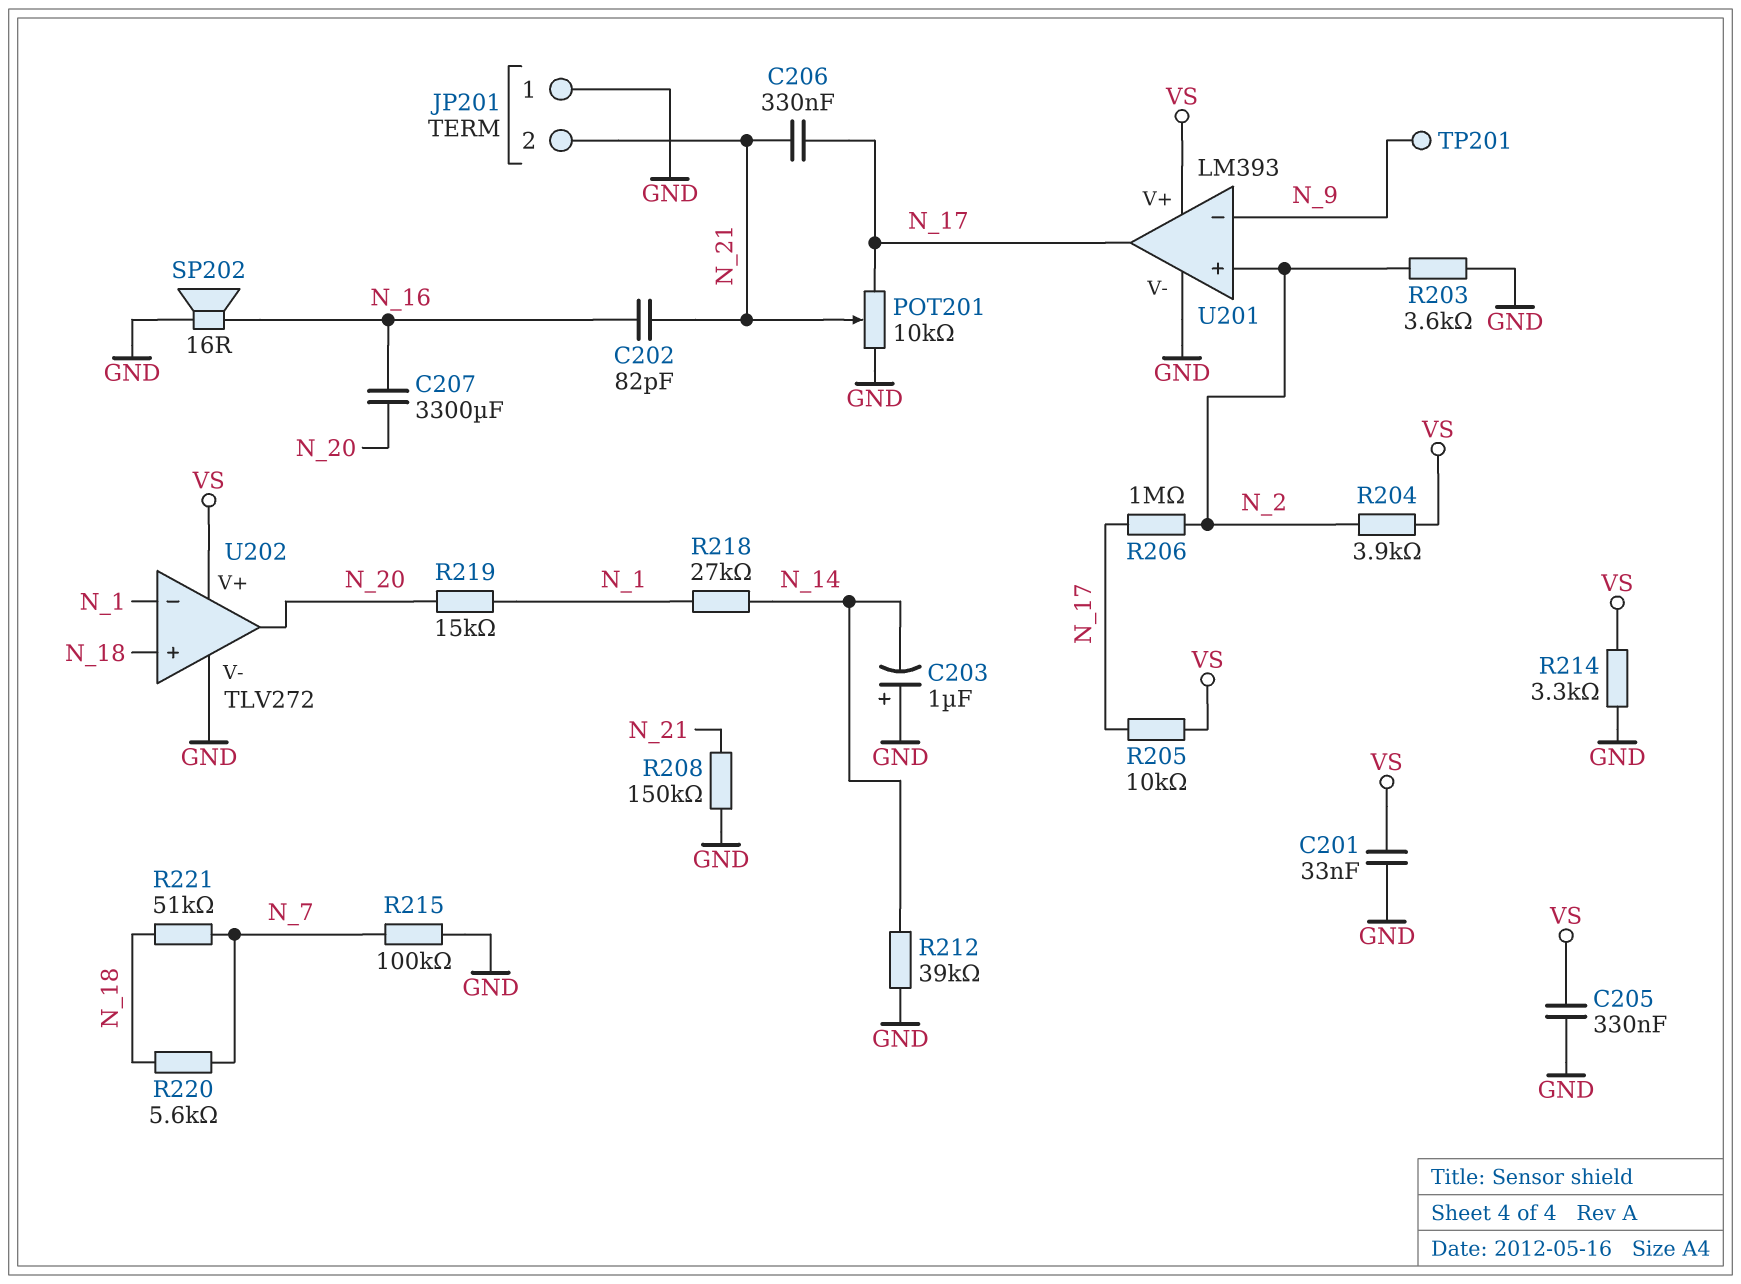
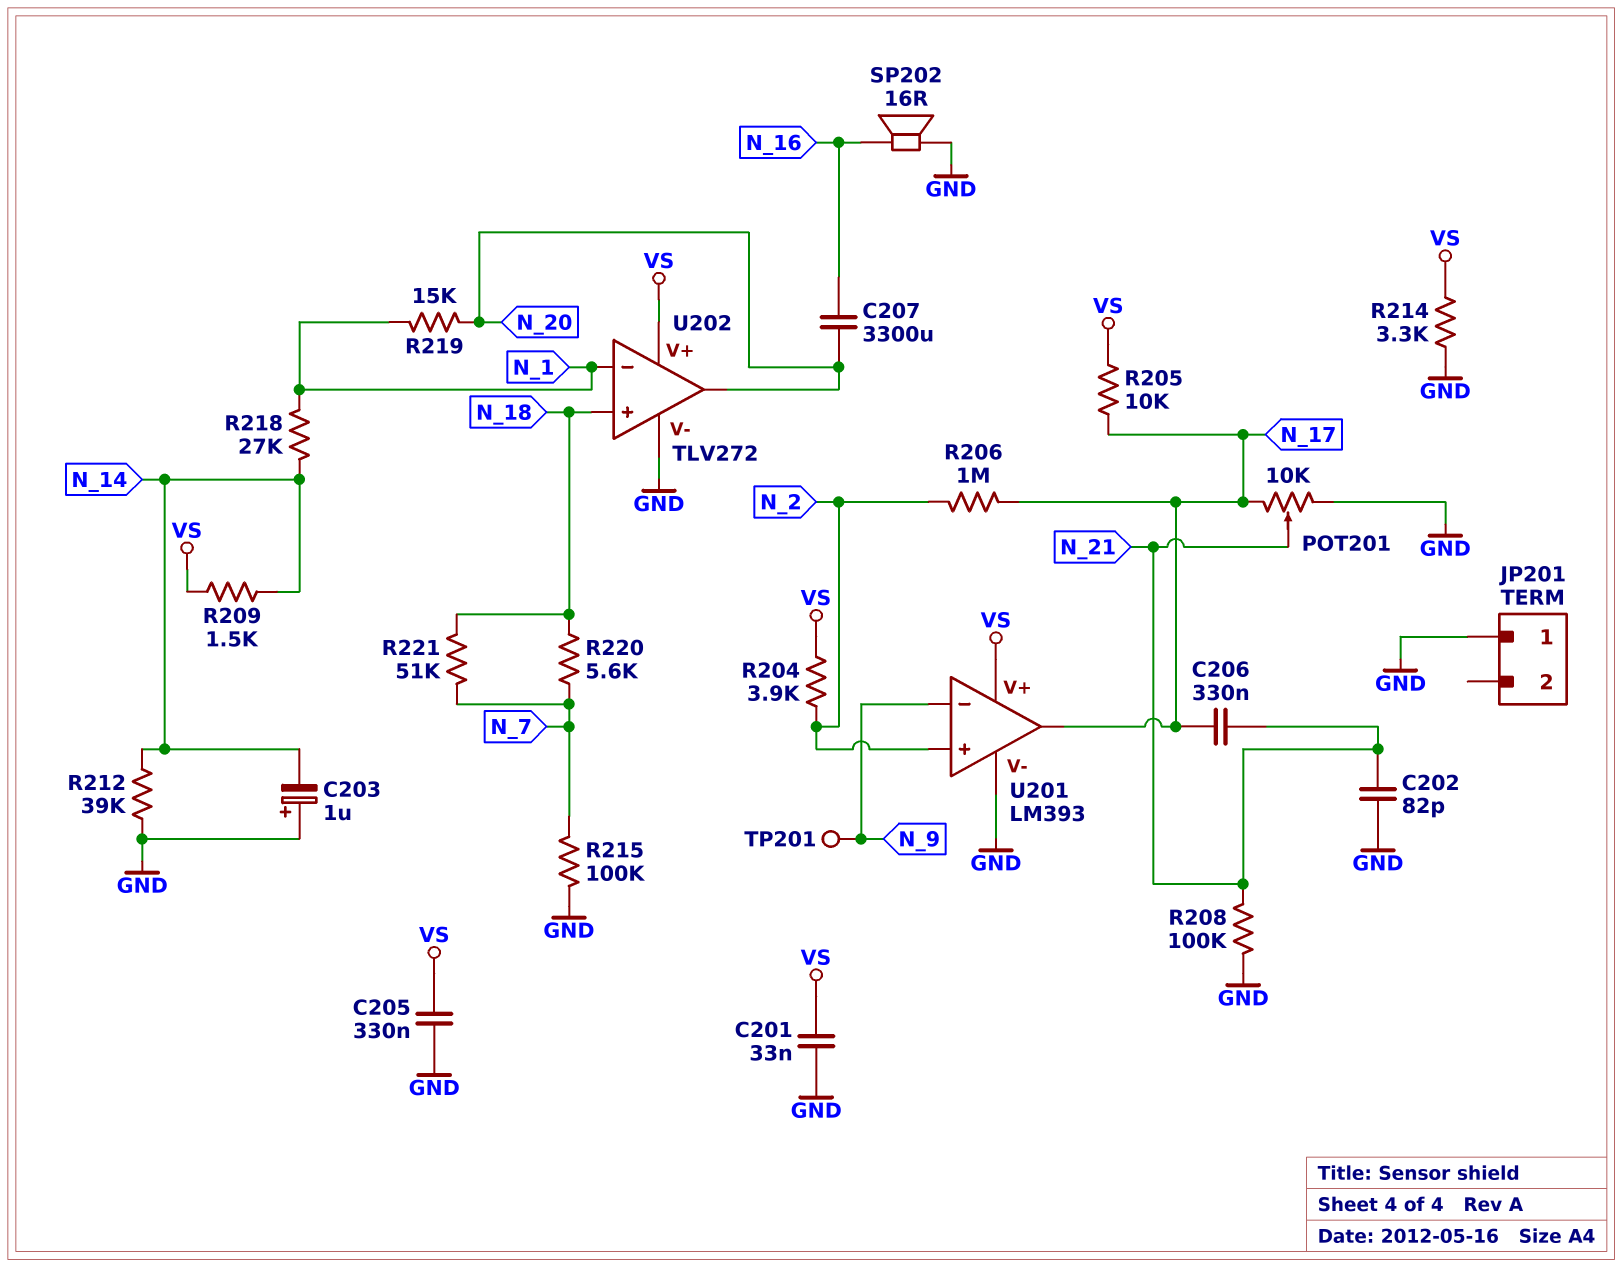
C202: 82pF (N_16, N_21) -> 82pF (GND, N_21)
JP201 pin 2: N_21 -> none
R203: 3.6k (GND, N_2) -> none
R208: 150k (GND, N_21) -> 100k (GND, N_21)
R209: none -> 1.5k (N_14, VS)

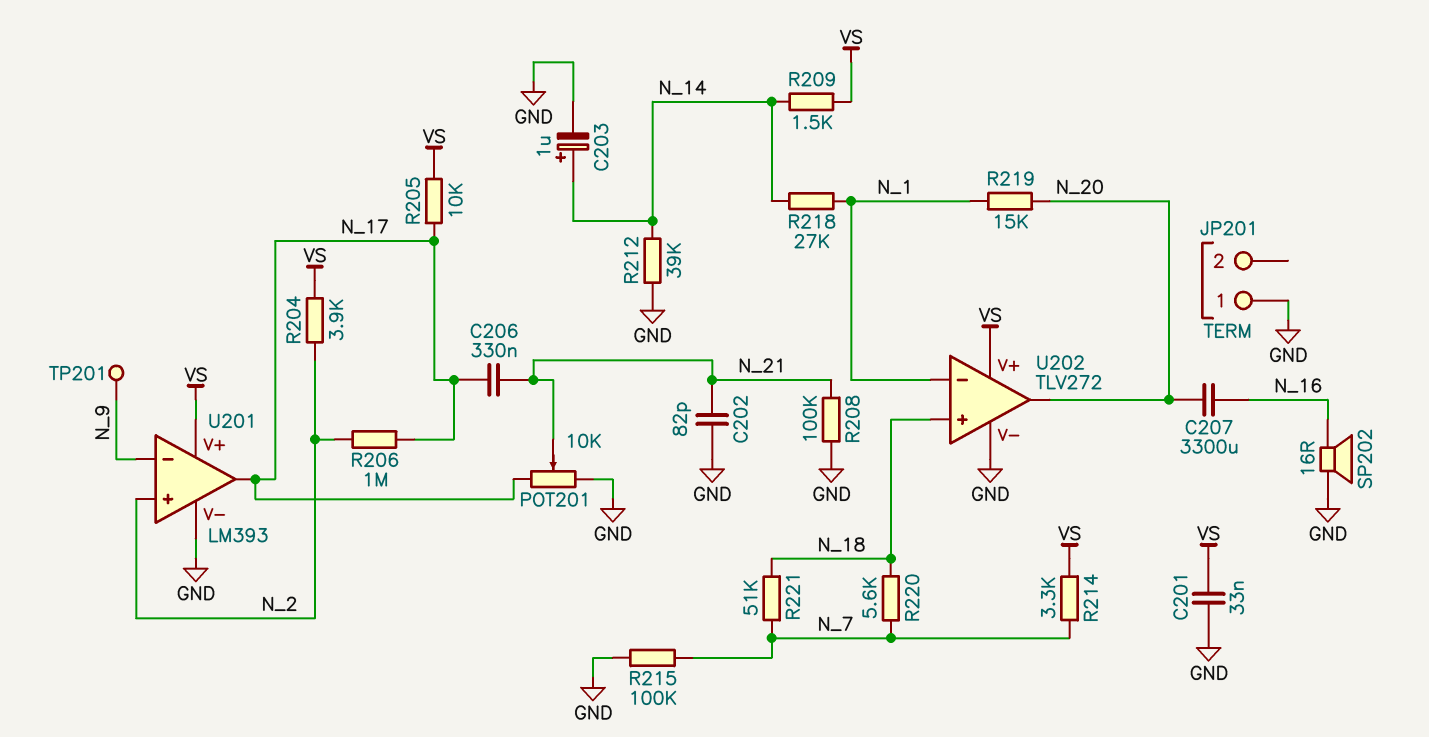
C203: 1uF (plus GND, minus N_14) -> 1uF (plus N_14, minus GND)
C205: 330nF (GND, VS) -> none
R214: 3.3k (GND, VS) -> 3.3k (N_7, VS)

